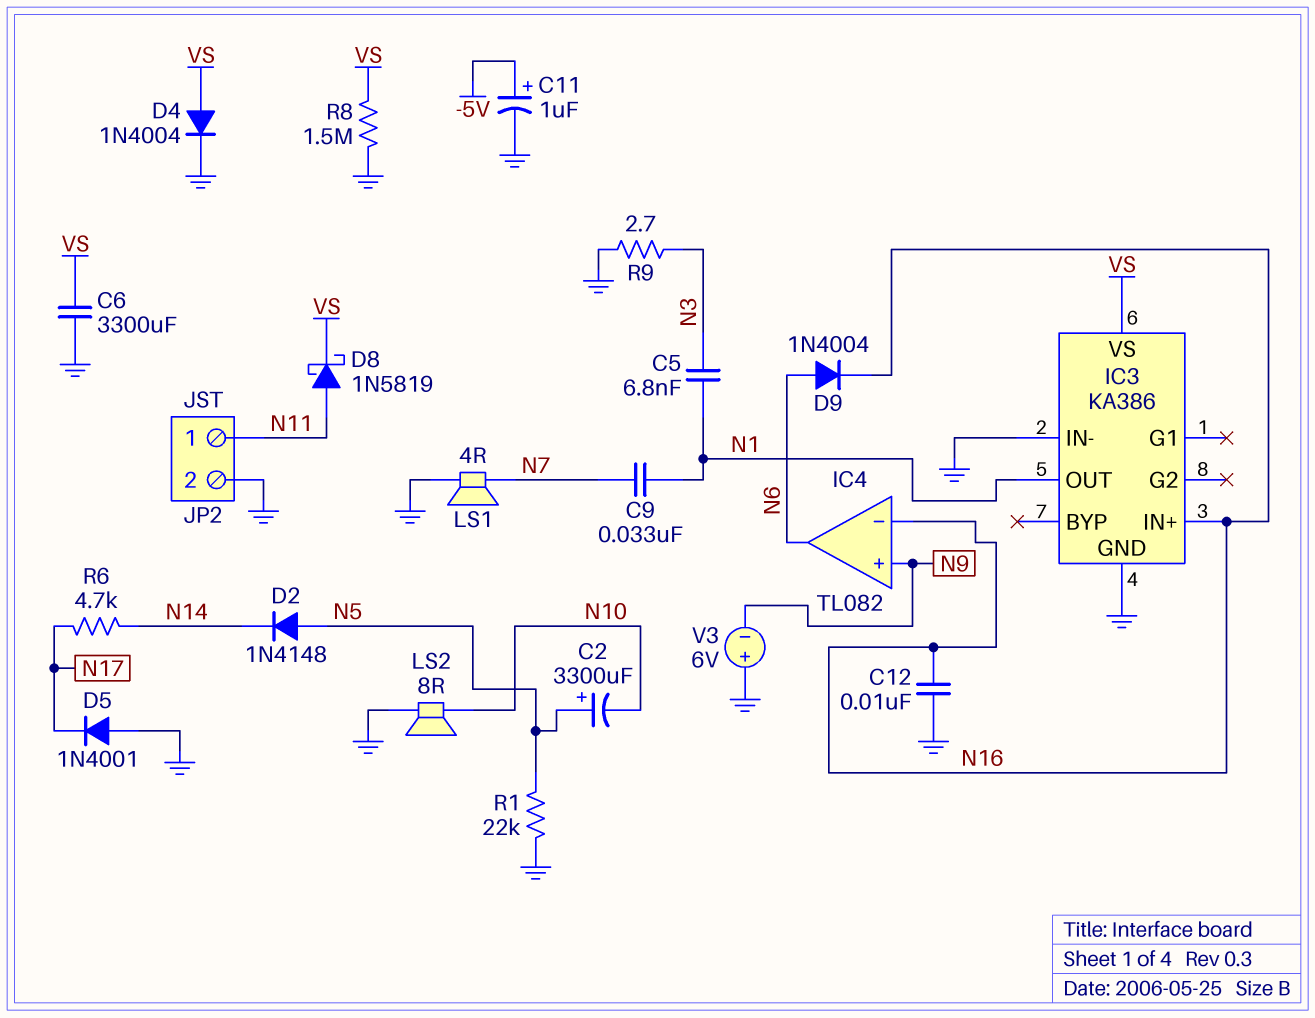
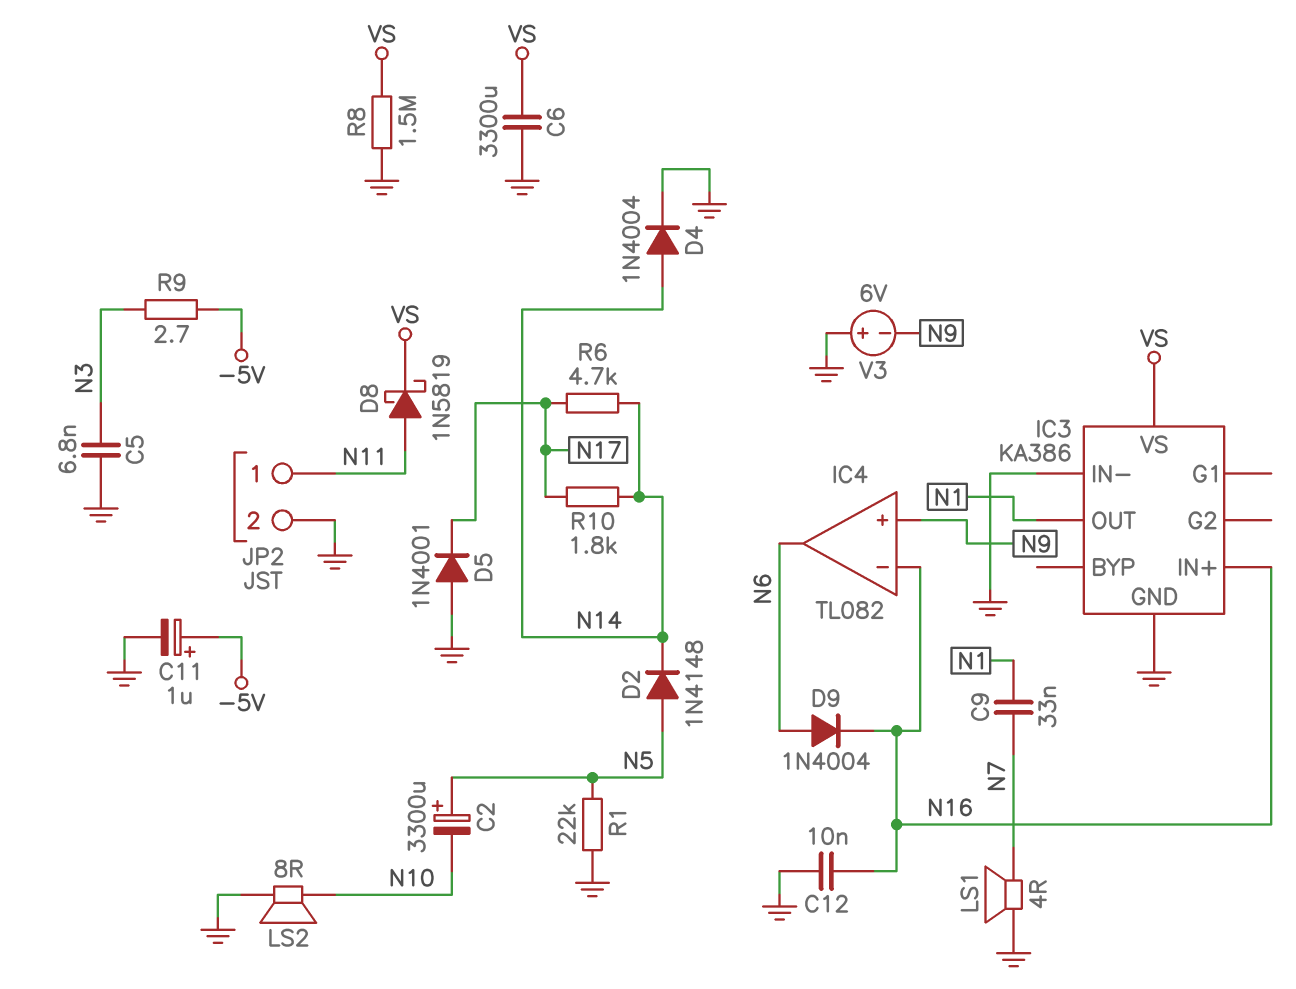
C5: 6.8nF (N1, N3) -> 6.8nF (GND, N3)
D4: diode 1N4004 (A VS, K GND) -> diode 1N4004 (A N14, K GND)
R9: 2.7 (GND, N3) -> 2.7 (-5V, N3)
R10: none -> 1.8k (N14, N17)

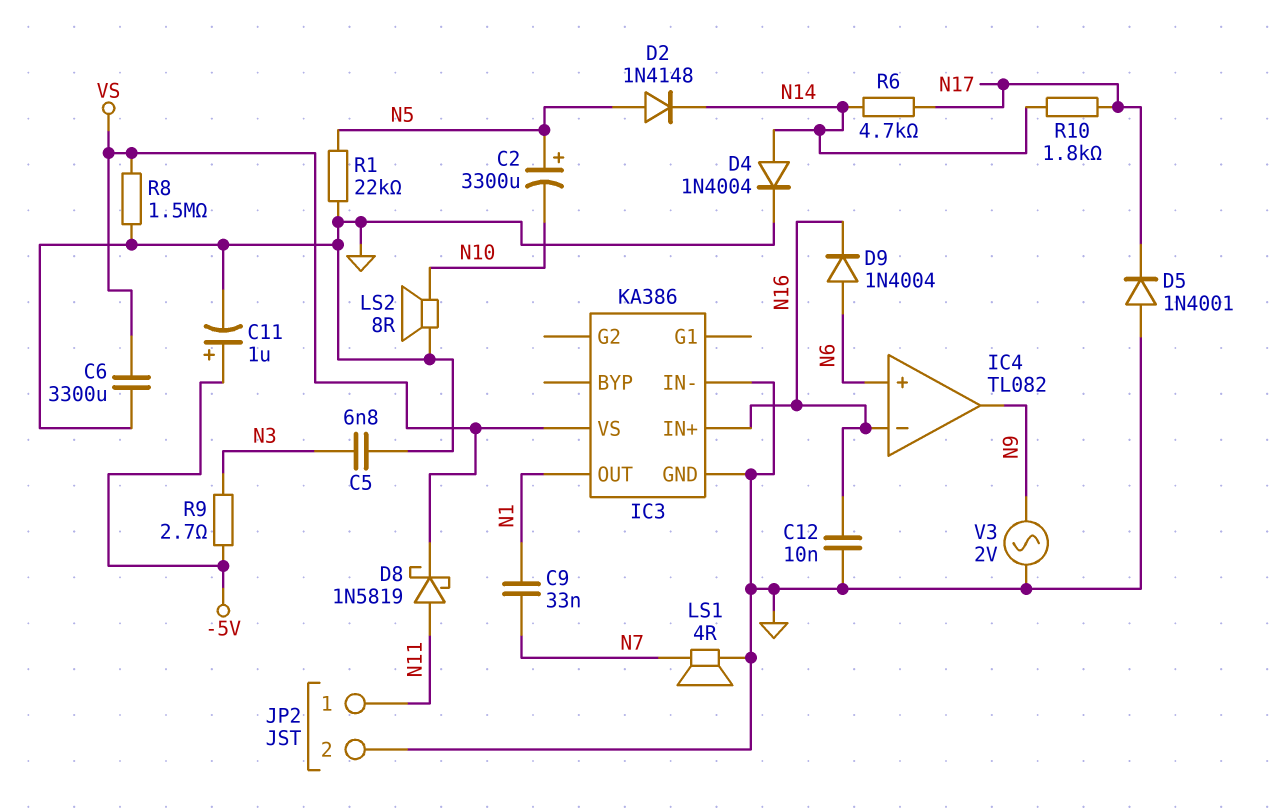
IC4 pin in+: N9 -> N6
IC4 pin out: N6 -> N9
V3: 6V (plus GND, minus N9) -> AC 2V (GND, N9)

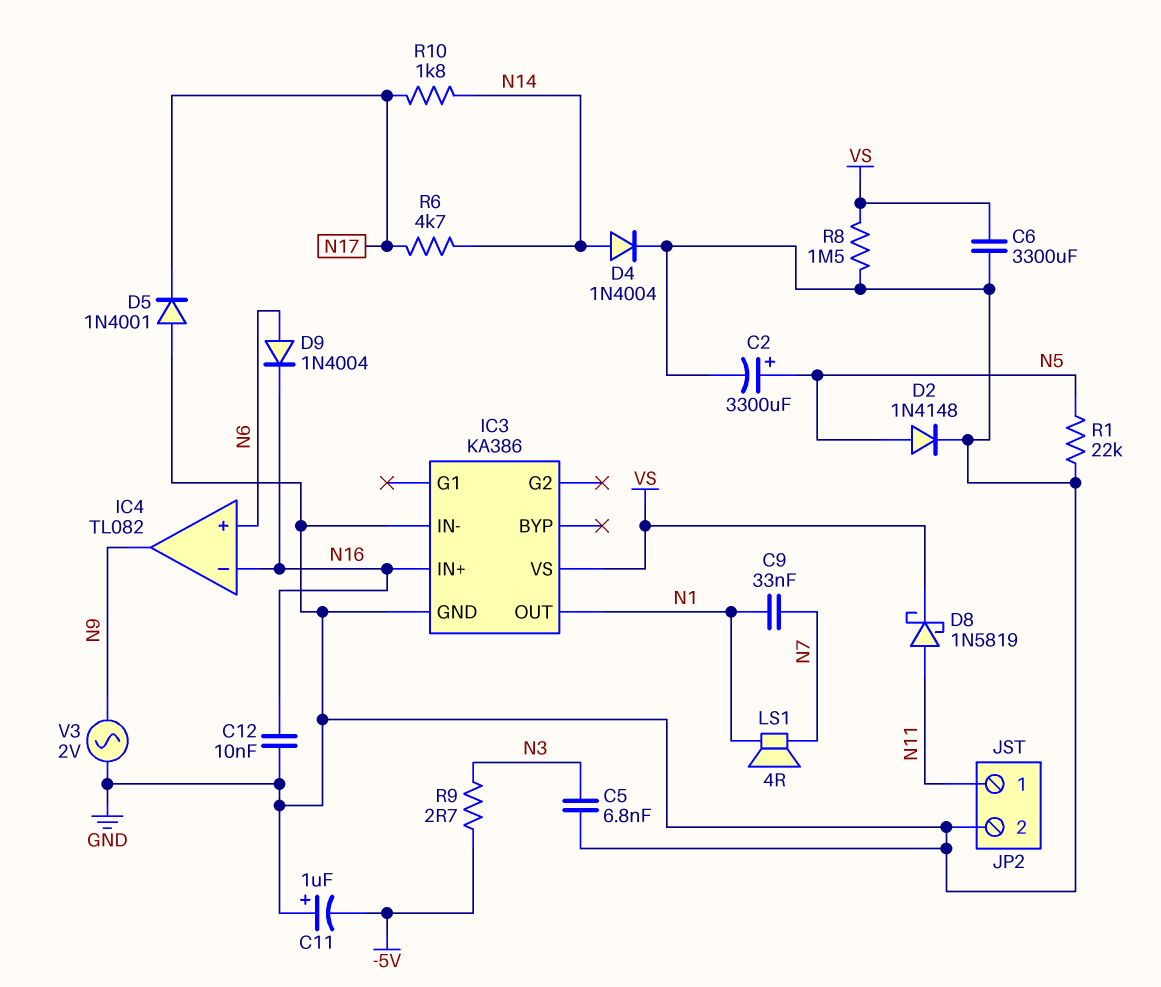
C2: 3300uF (plus N5, minus N10) -> 3300uF (plus N5, minus GND)
C11: 1uF (plus -5V, minus GND) -> 1uF (plus GND, minus -5V)
D2: diode 1N4148 (A N5, K N14) -> diode 1N4148 (A N5, K GND)
LS1: speaker 4R (GND, N7) -> speaker 4R (N1, N7)
LS2: speaker 8R (GND, N10) -> none

